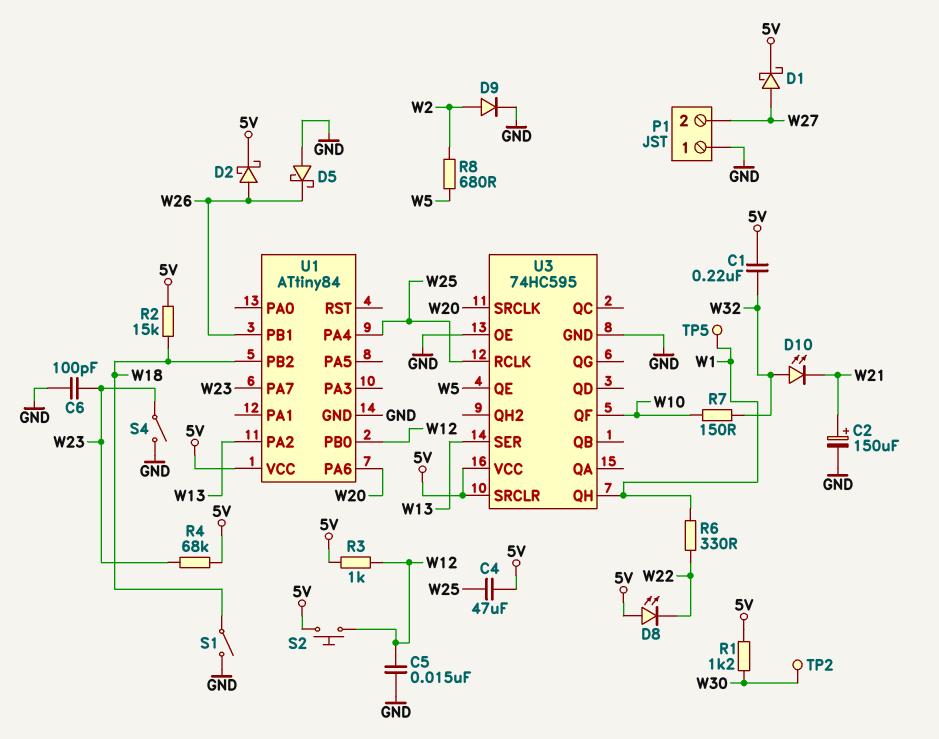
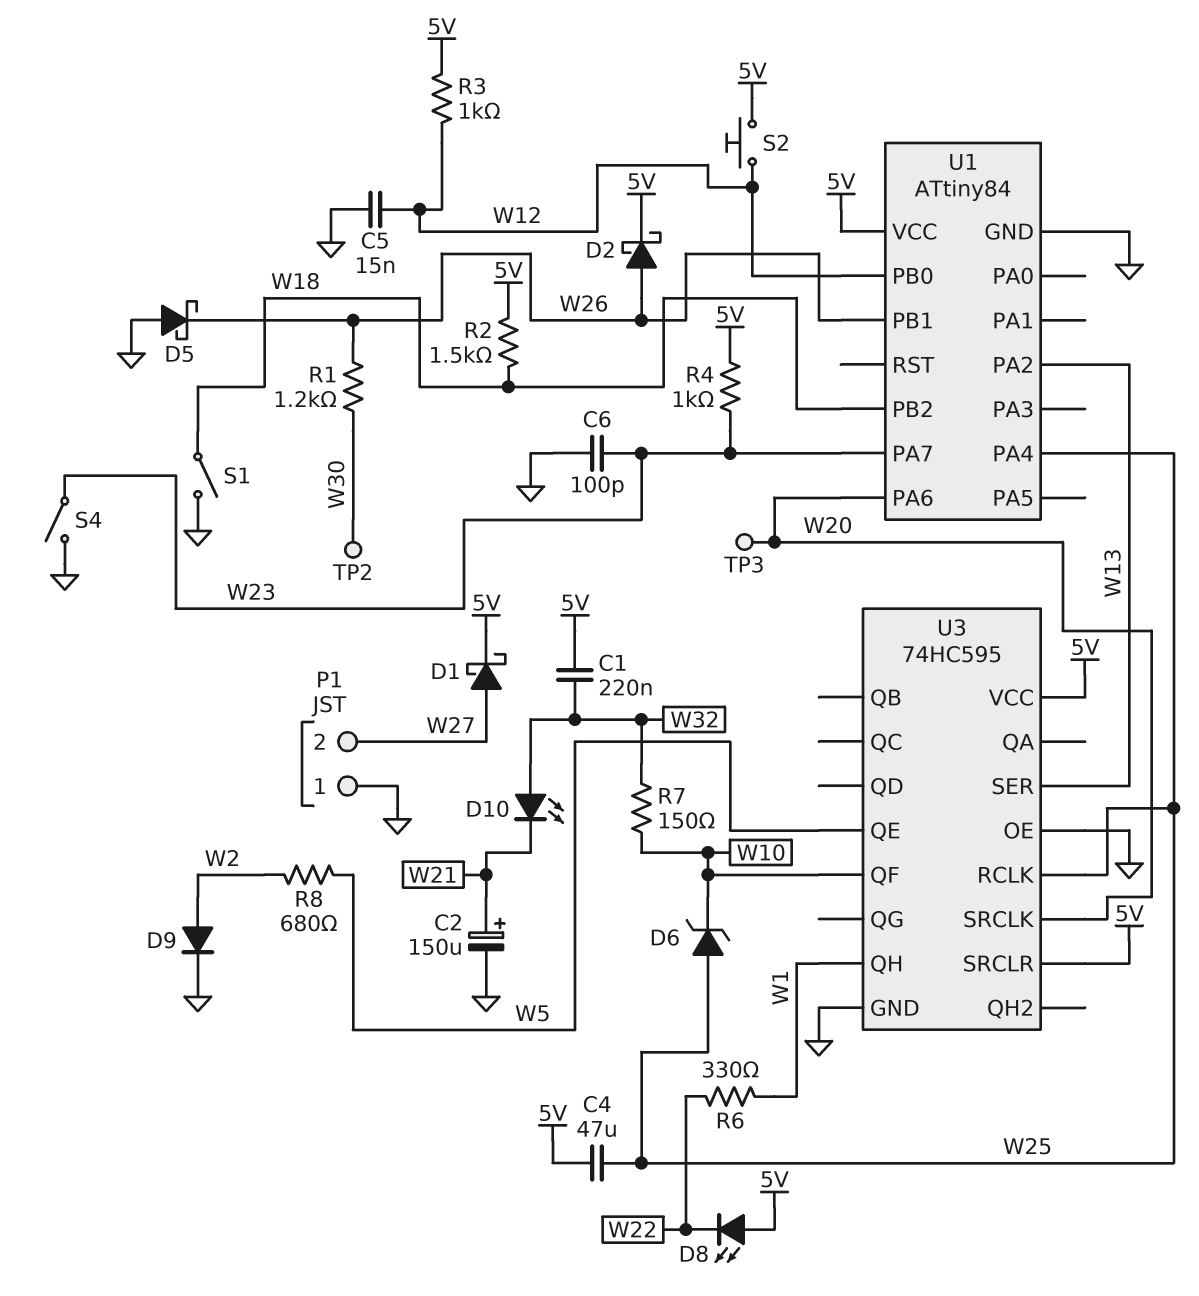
D6: none -> zener (A W25, K W10)
R1: 1.2k (5V, W30) -> 1.2k (W26, W30)
R2: 15k (5V, W18) -> 1.5k (5V, W18)
R4: 68k (5V, W23) -> 1k (5V, W23)
TP3: none -> test point (W20)
TP5: test point (W1) -> none

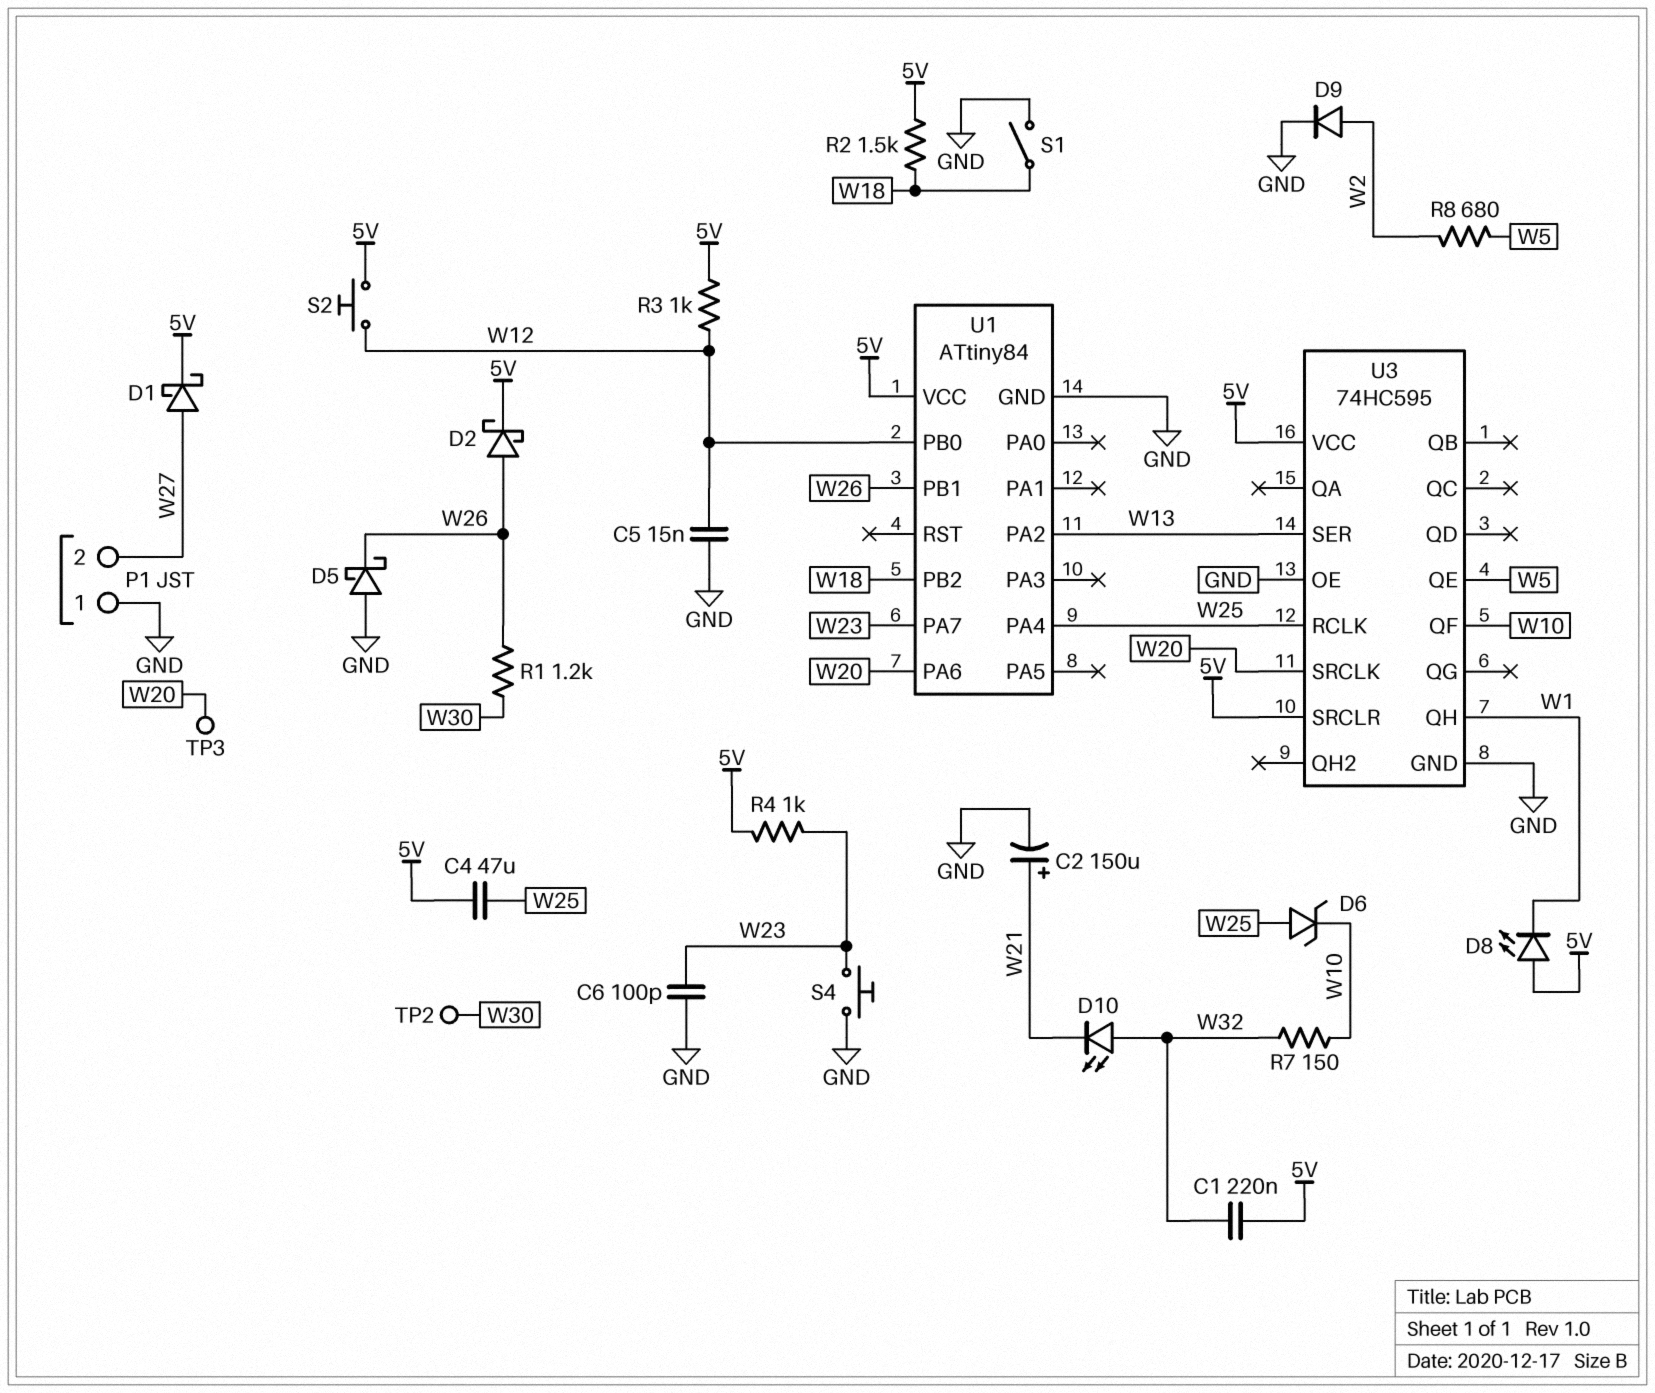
D8: LED (A 5V, K W22) -> LED (A 5V, K W1)
R6: 330 (W1, W22) -> none
S4: switch (GND, W23) -> button (GND, W23)

